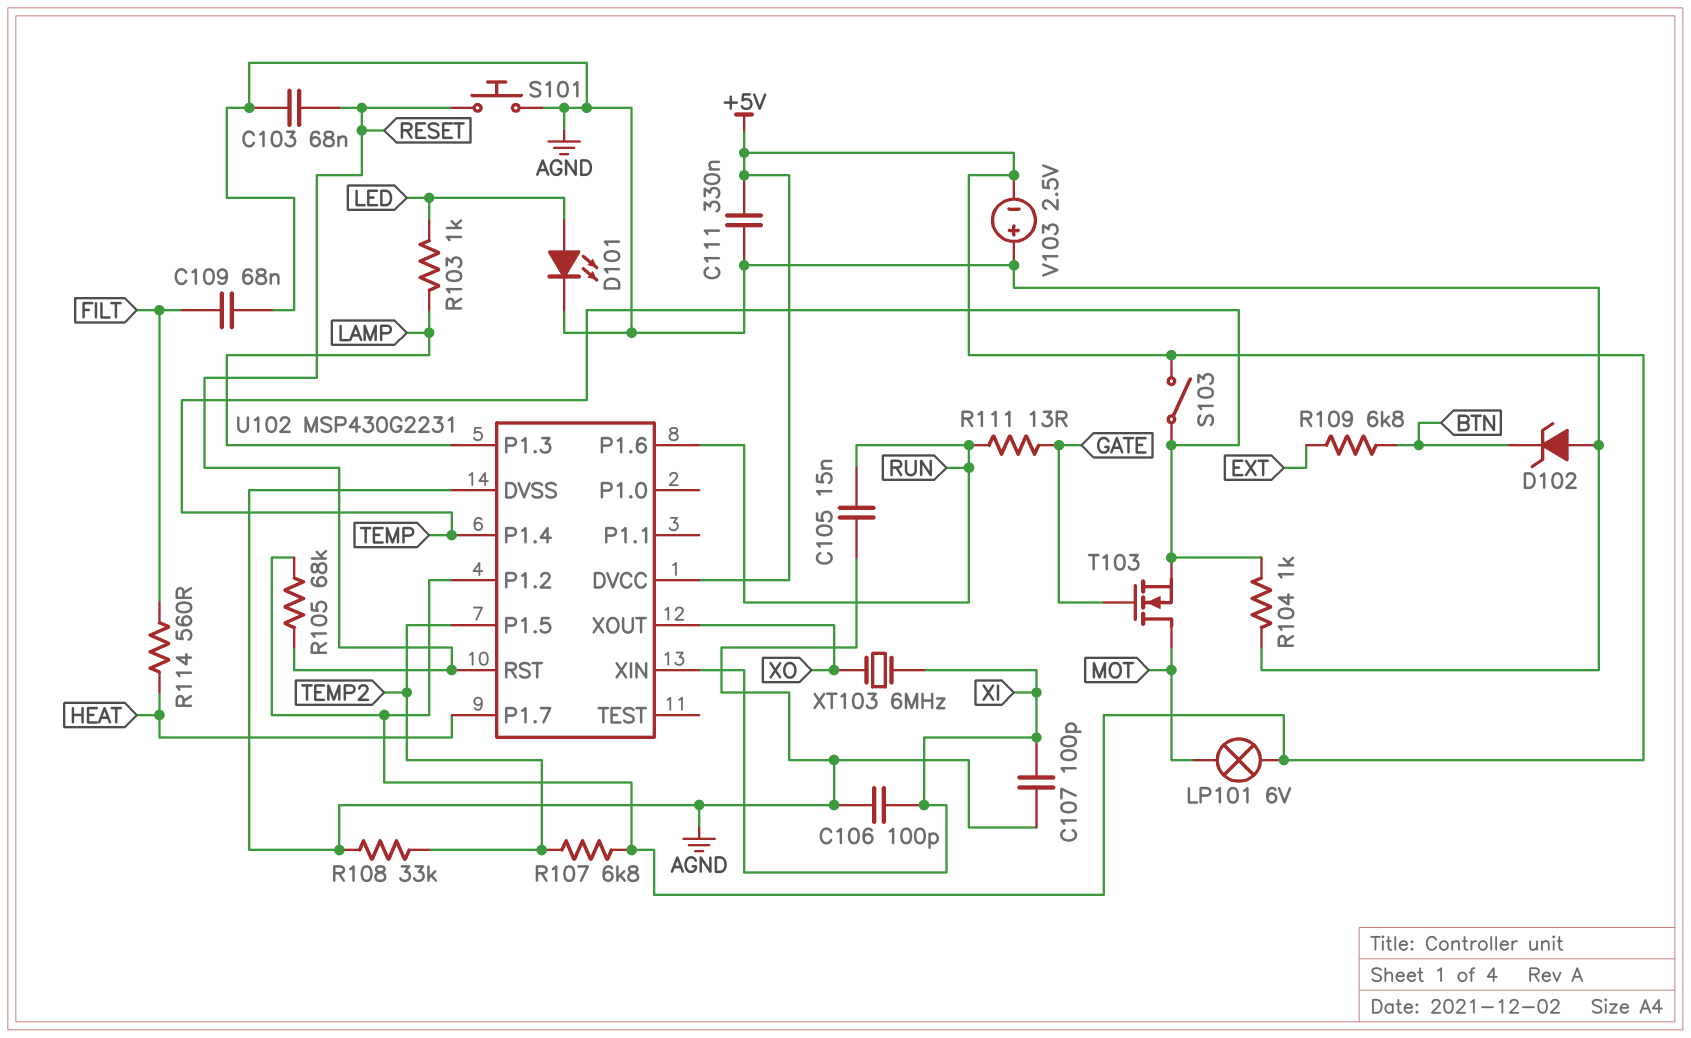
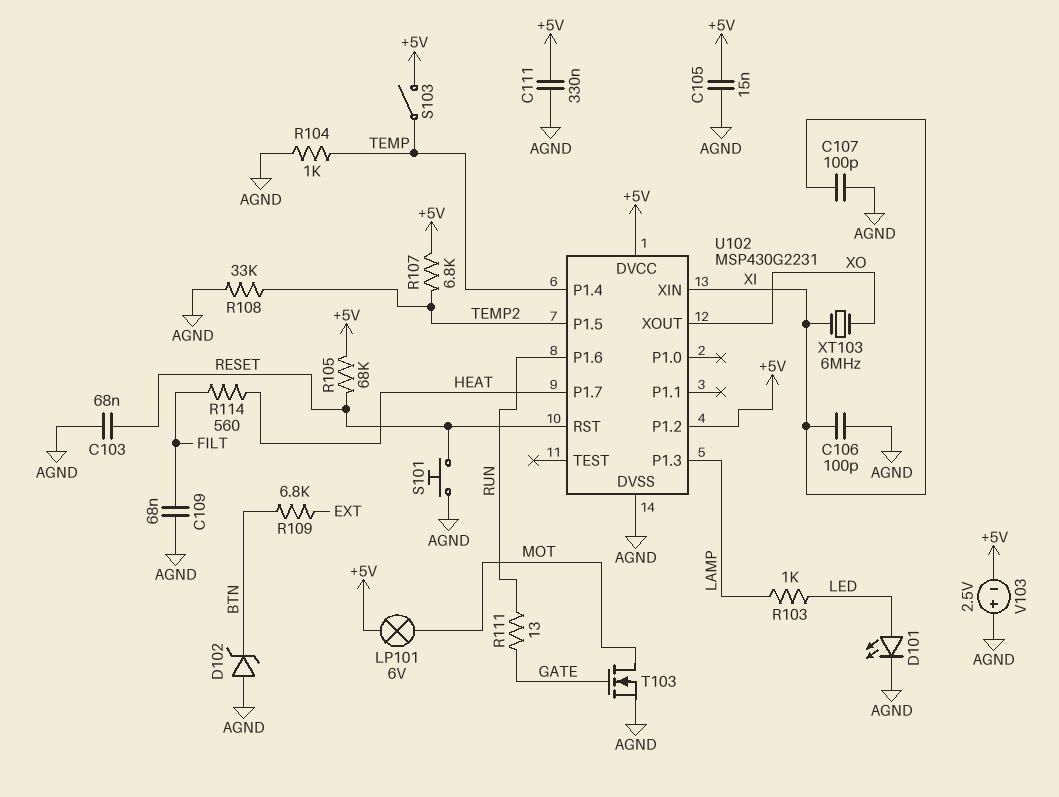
C105: 15nF (AGND, RUN) -> 15nF (+5V, AGND)
T103: NMOS (G GATE, D MOT, S TEMP) -> NMOS (G GATE, D MOT, S AGND)

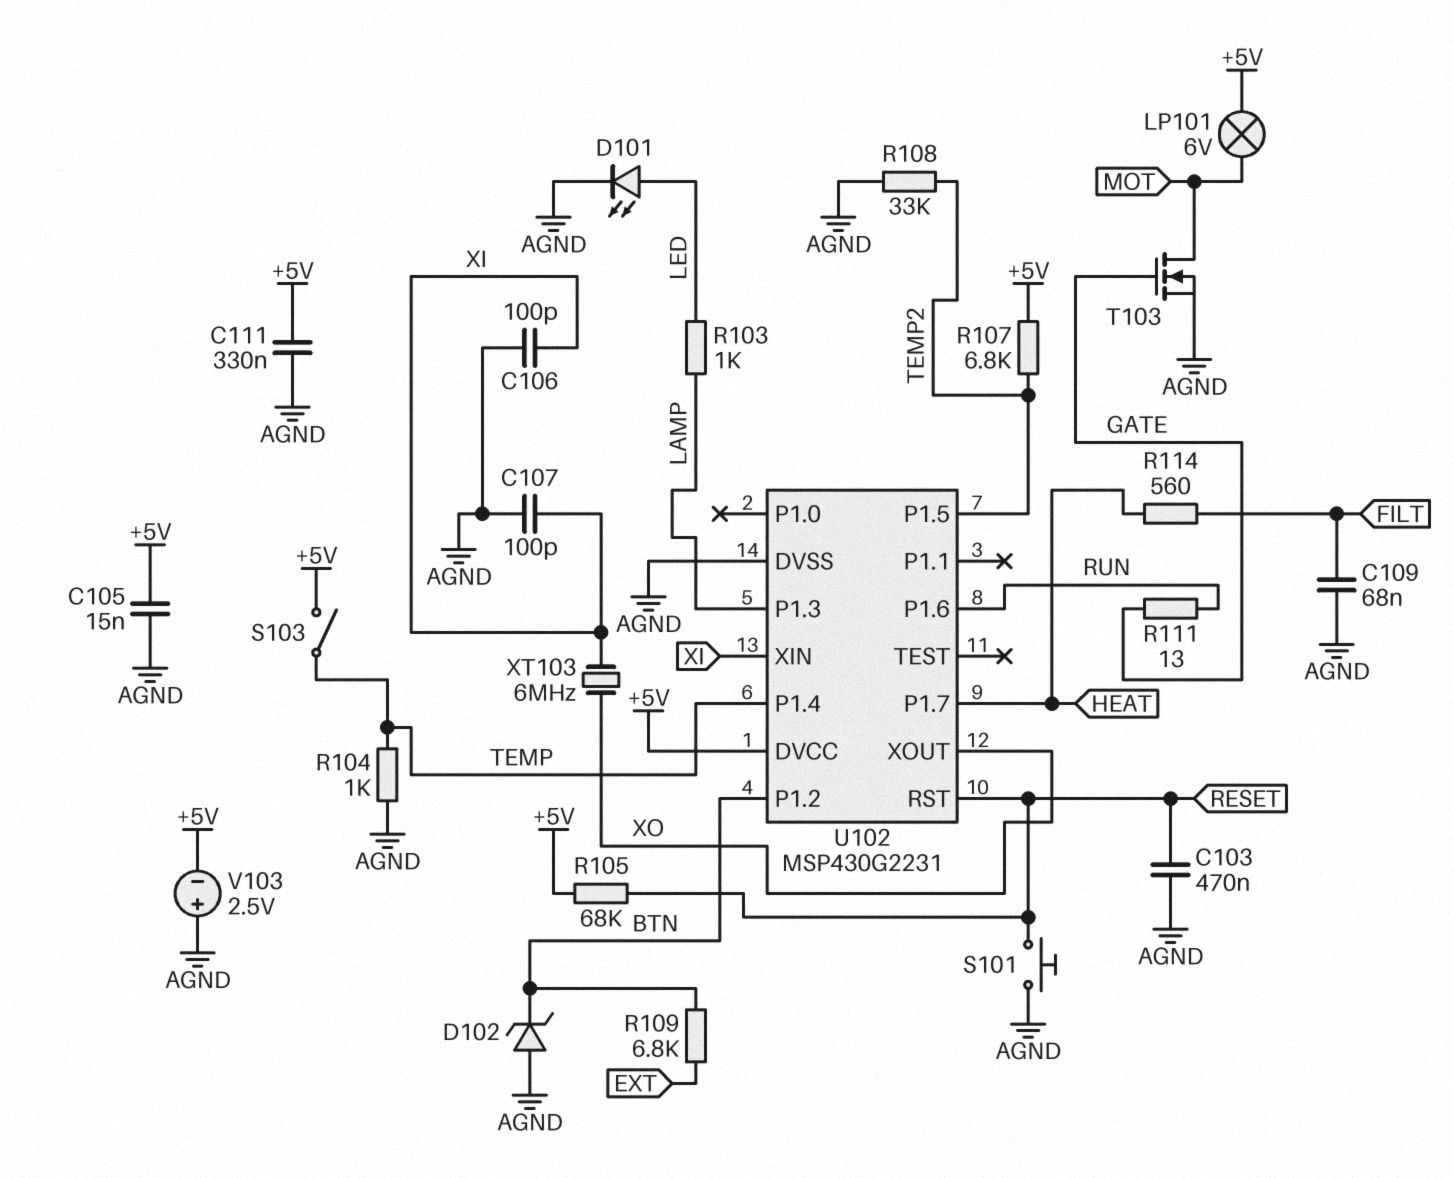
C103: 68nF (AGND, RESET) -> 470nF (AGND, RESET)
U102 pin P1.2: +5V -> BTN

